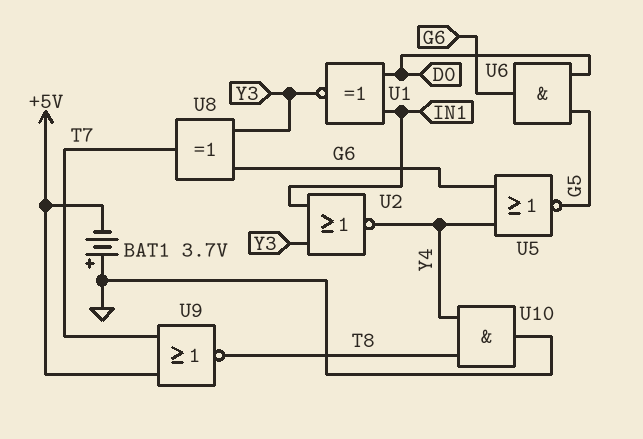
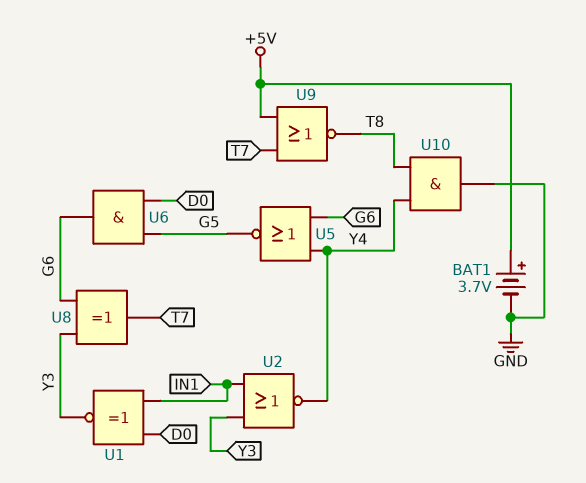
BAT1: 3.7V (plus GND, minus +5V) -> 3.7V (plus +5V, minus GND)

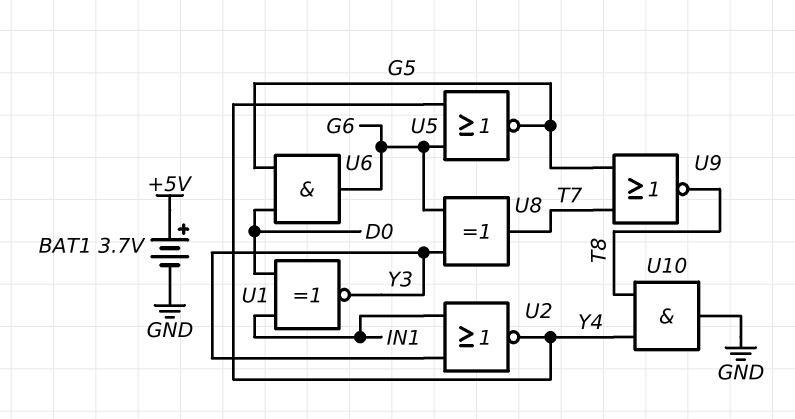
U9: NOR (in +5V, in T7, out T8) -> NOR (in G5, in T7, out T8)

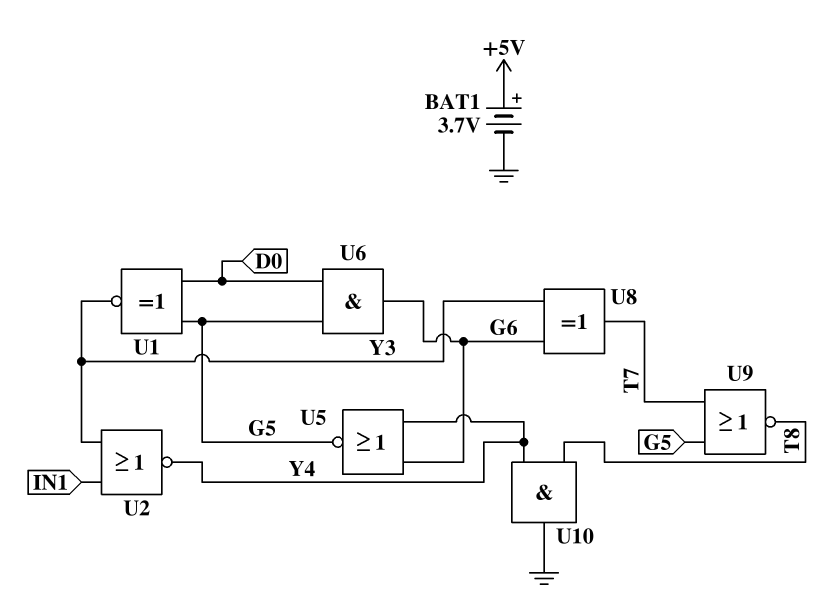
U1: XNOR (in D0, in IN1, out Y3) -> XNOR (in D0, in G5, out Y3)

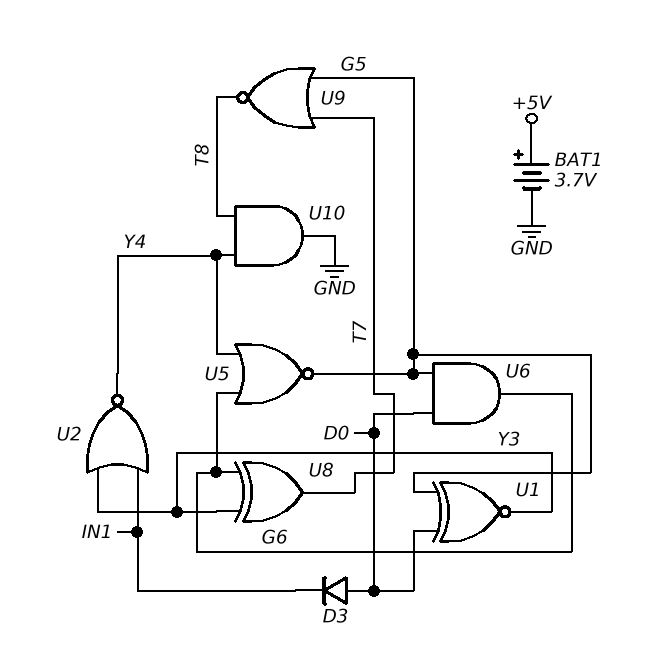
D3: none -> diode (A D0, K IN1)

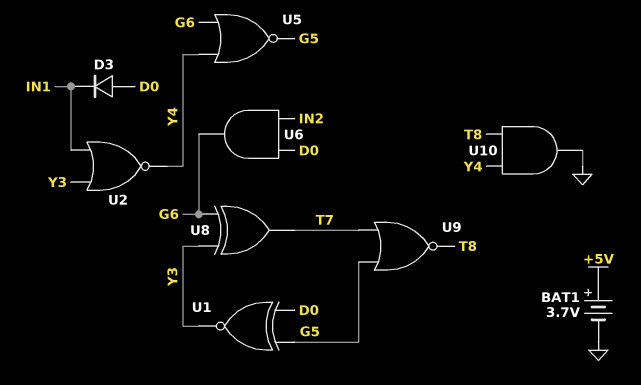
U6: AND (in D0, in G5, out G6) -> AND (in D0, in IN2, out G6)

